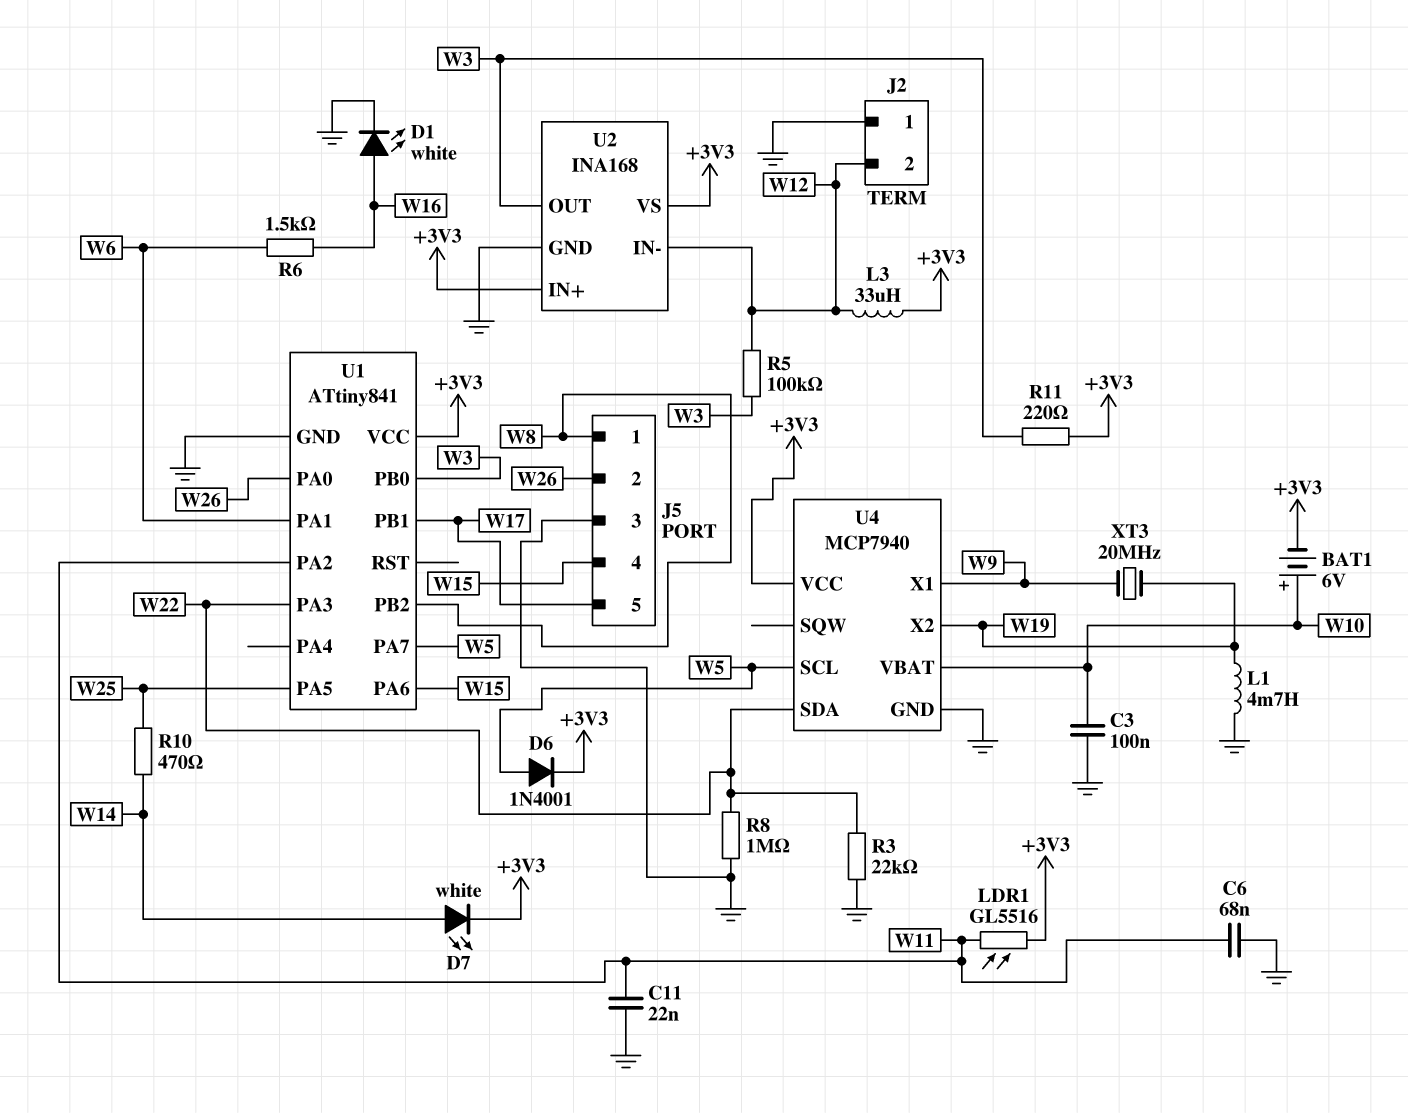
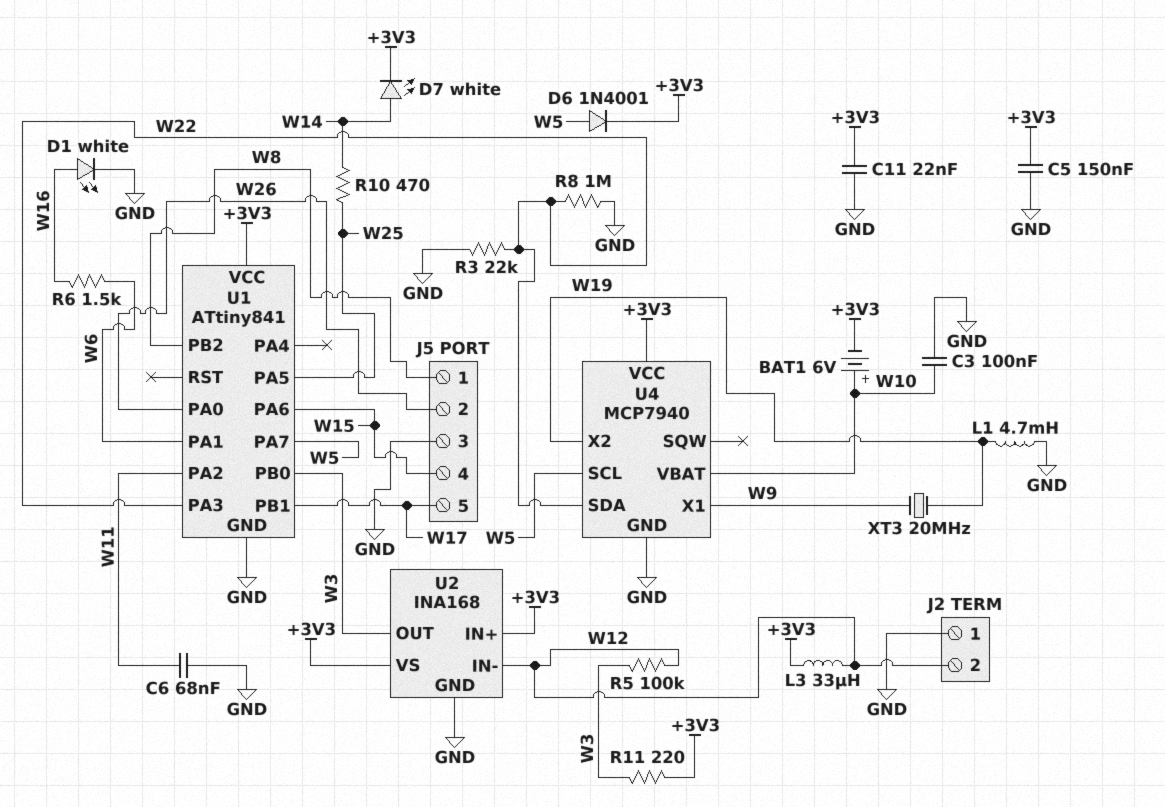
C5: none -> 150nF (+3V3, GND)
C11: 22nF (GND, W11) -> 22nF (+3V3, GND)
LDR1: GL5516 (+3V3, W11) -> none

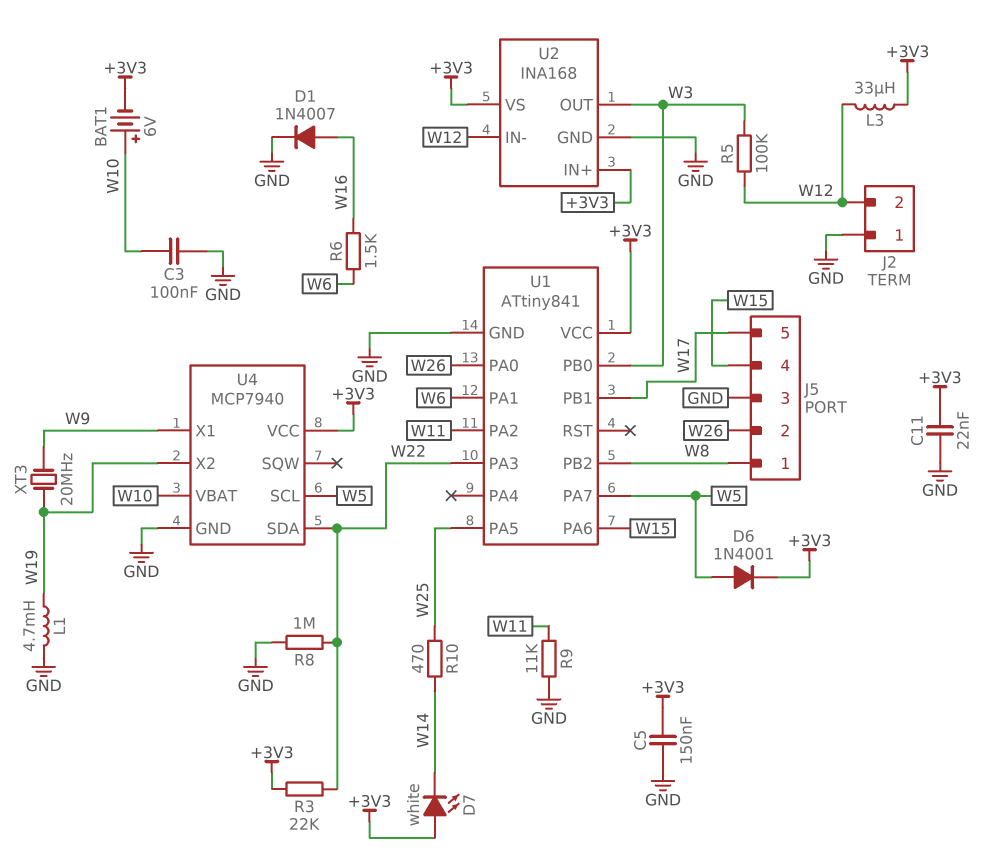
C6: 68nF (GND, W11) -> none
D1: LED white (A W16, K GND) -> diode 1N4007 (A W16, K GND)
D7: LED white (A W14, K +3V3) -> LED white (A +3V3, K W14)
R3: 22k (GND, W22) -> 22k (+3V3, W22)
R9: none -> 11k (GND, W11)
R11: 220 (+3V3, W3) -> none

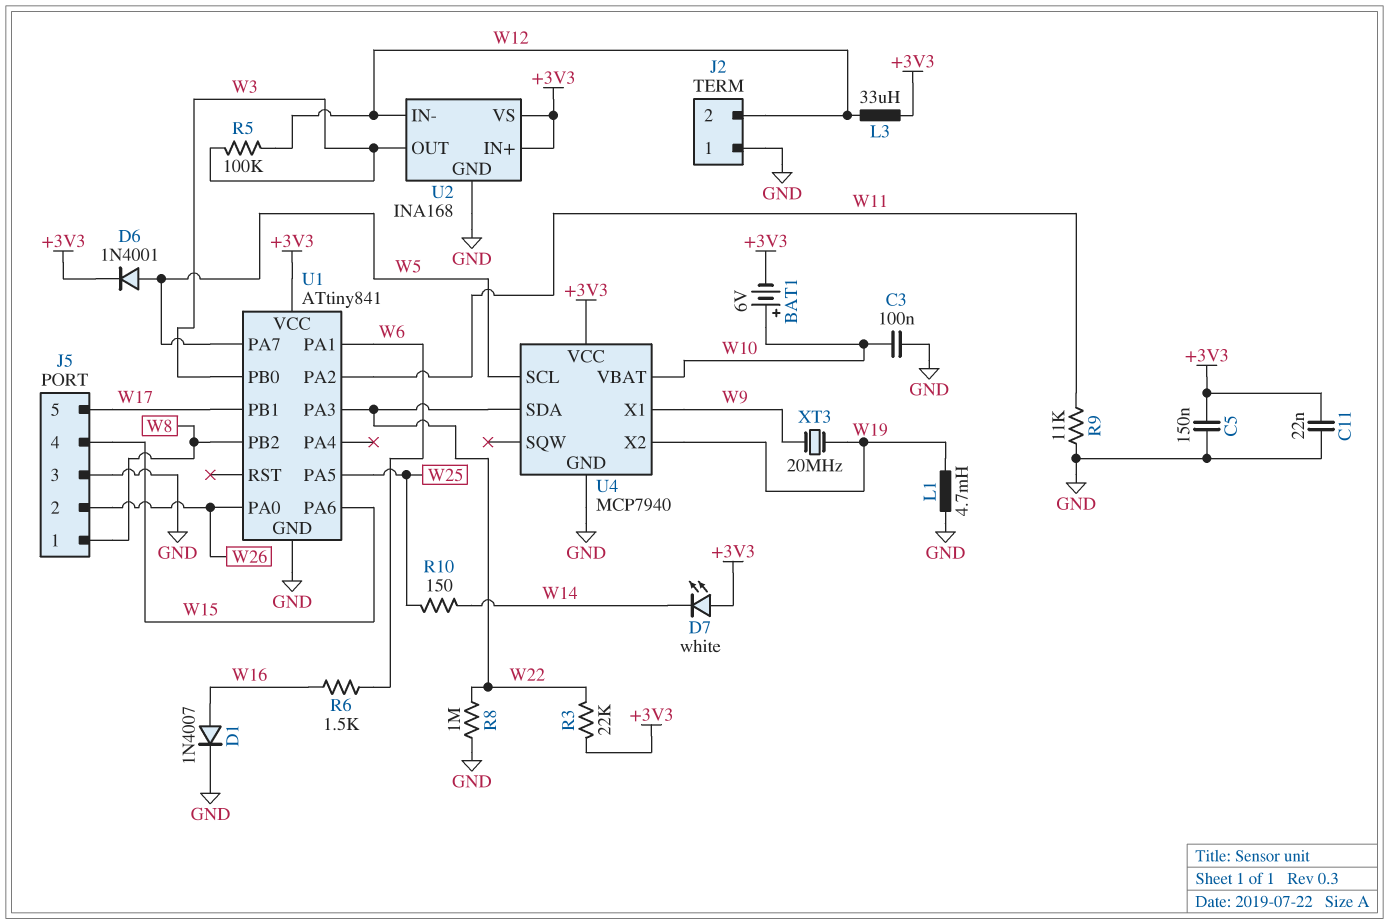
R10: 470 (W14, W25) -> 150 (W14, W25)

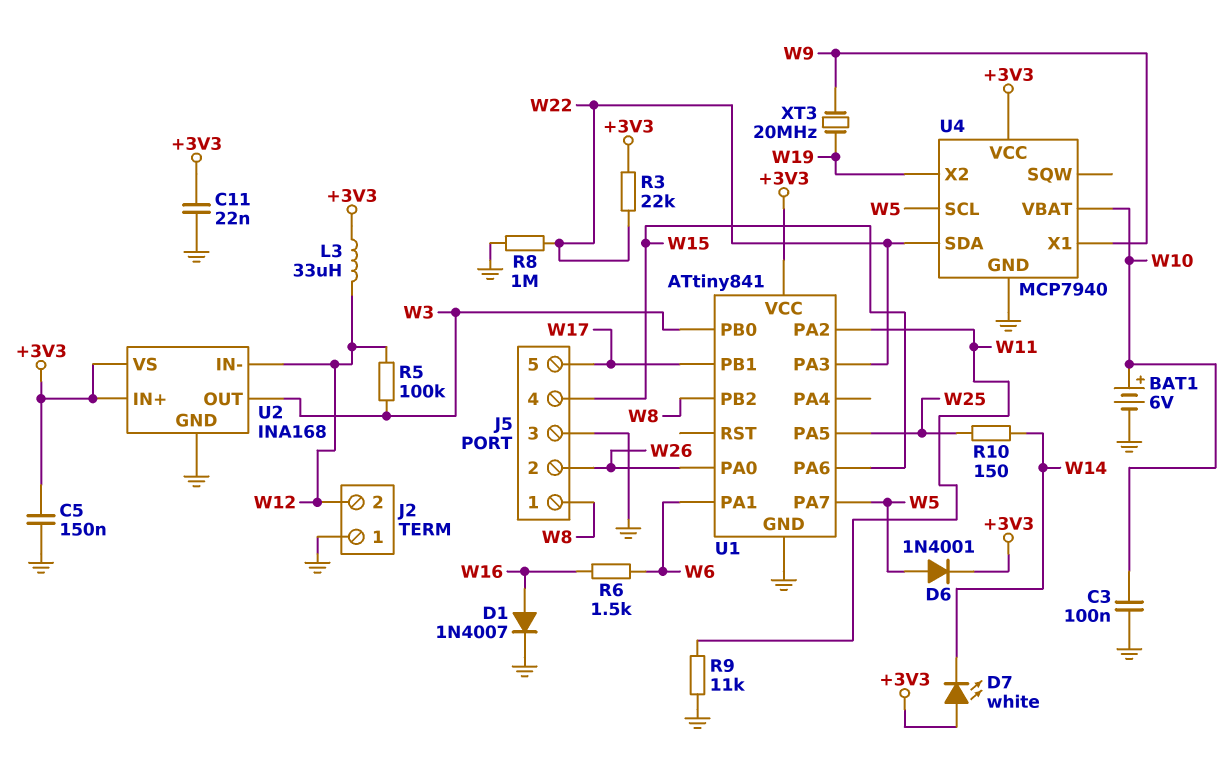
BAT1: 6V (plus W10, minus +3V3) -> 6V (plus W10, minus GND)
L1: 4.7mH (GND, W19) -> none

